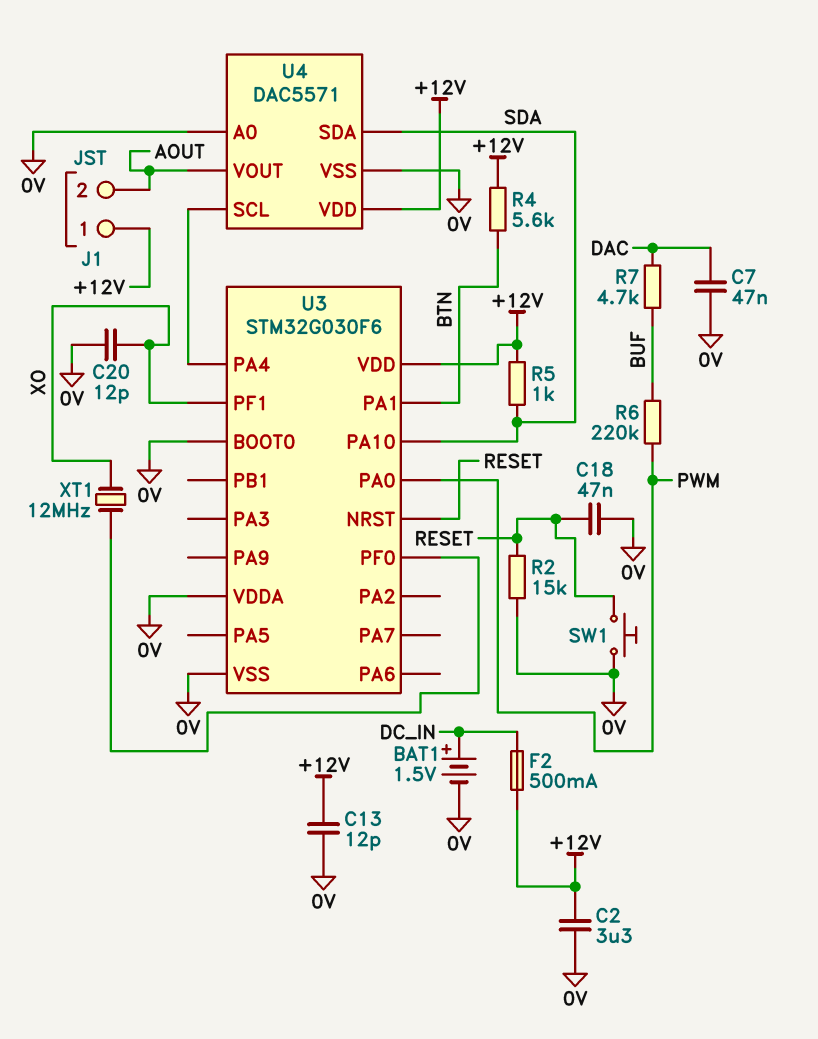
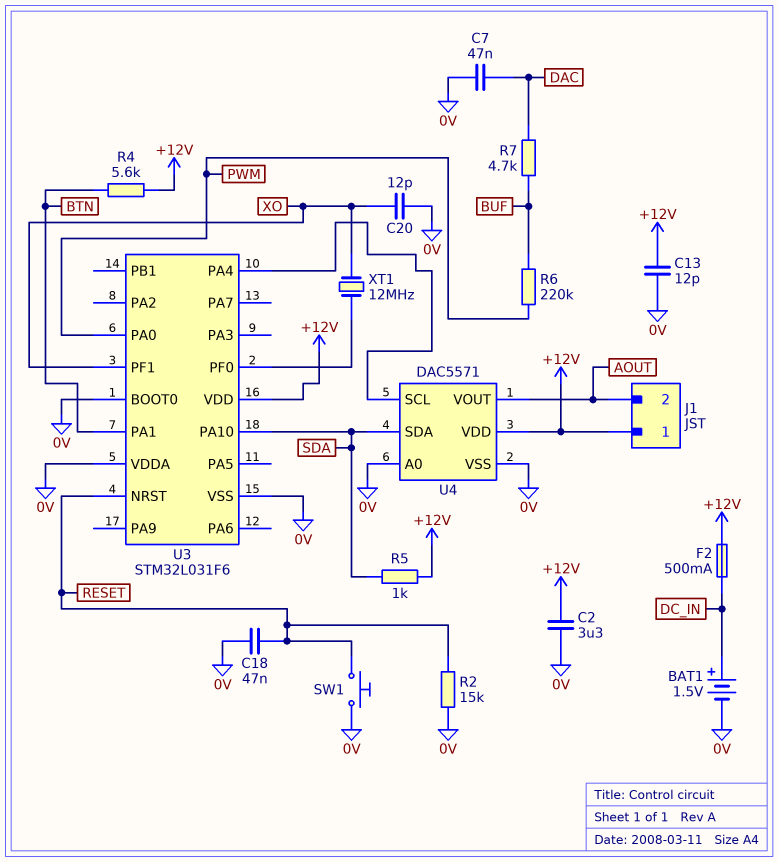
U3: STM32G030F6 -> STM32L031F6

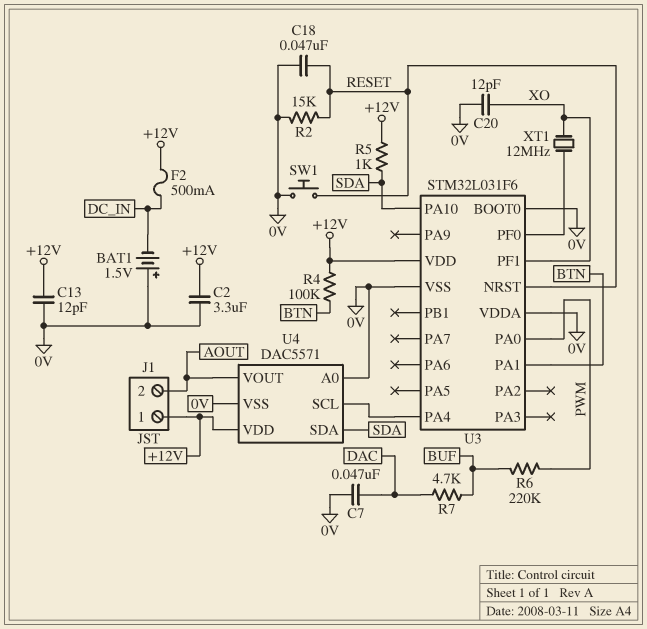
BAT1: 1.5V (plus DC_IN, minus 0V) -> 1.5V (plus 0V, minus DC_IN)
R4: 5.6k (+12V, BTN) -> 100k (+12V, BTN)

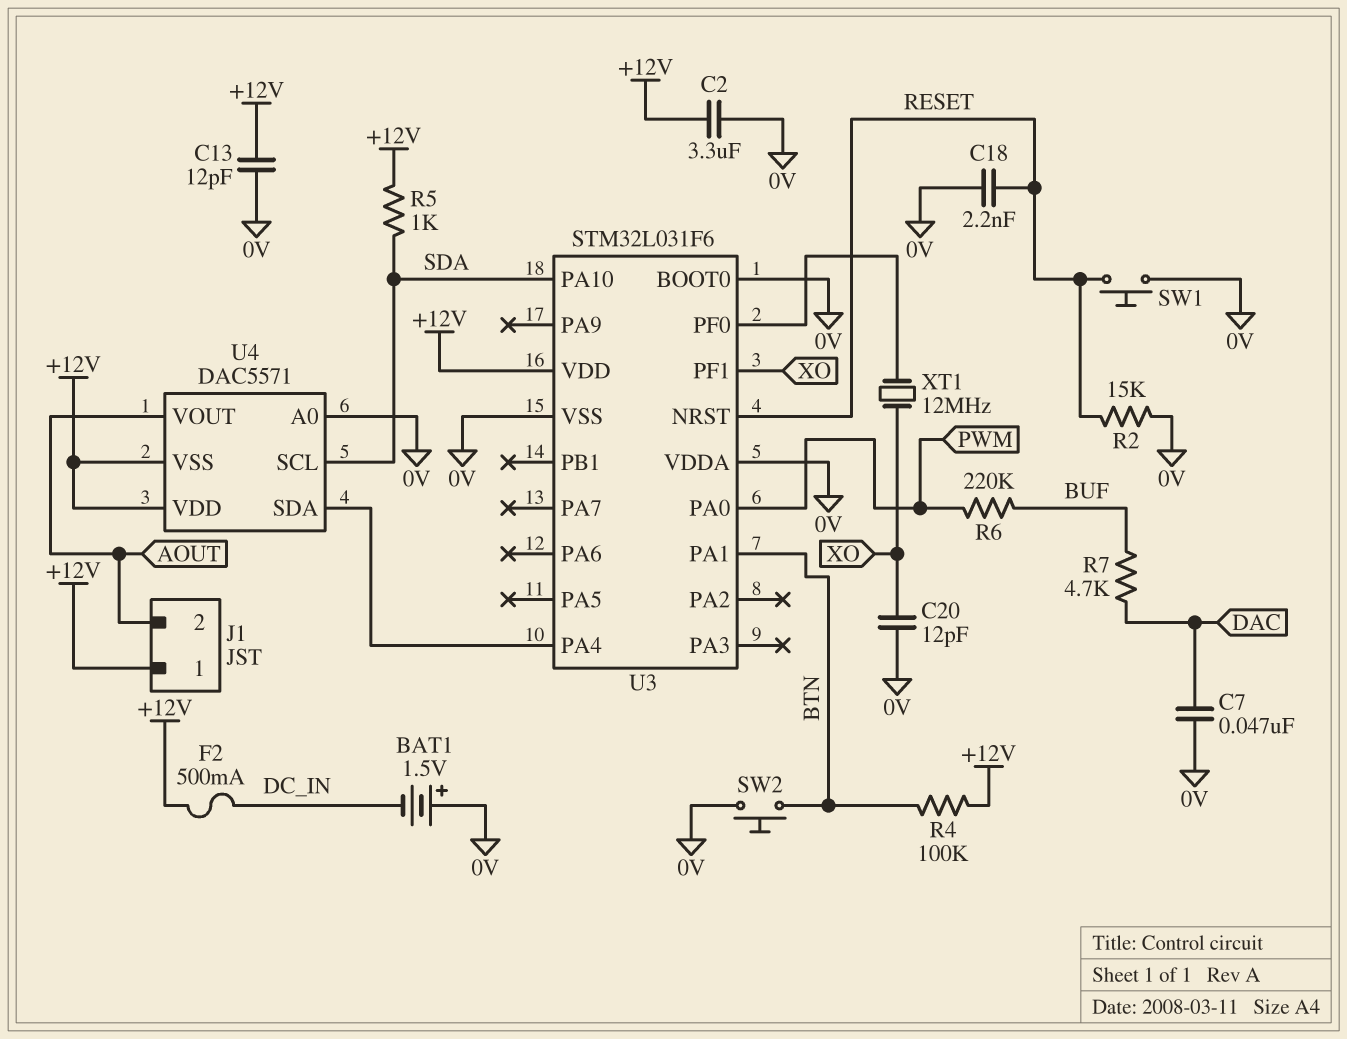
C18: 47nF (0V, RESET) -> 2.2nF (0V, RESET)
SW2: none -> button (0V, BTN)
U4 pin SCL: U3/PA4 -> SDA
U4 pin SDA: SDA -> U3/PA4
U4 pin VSS: 0V -> +12V

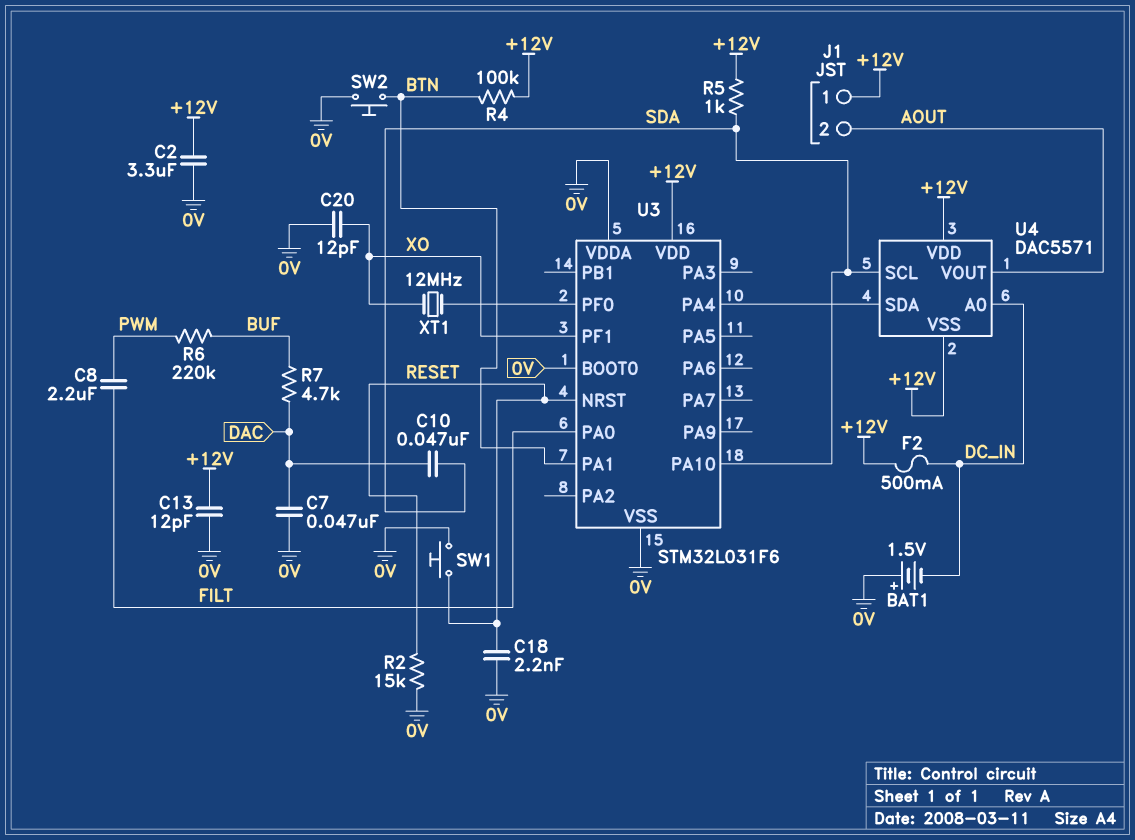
C8: none -> 2.2uF (FILT, PWM)
C10: none -> 47nF (DAC, SDA)
U3 pin PA0: PWM -> FILT
U4 pin A0: 0V -> DC_IN

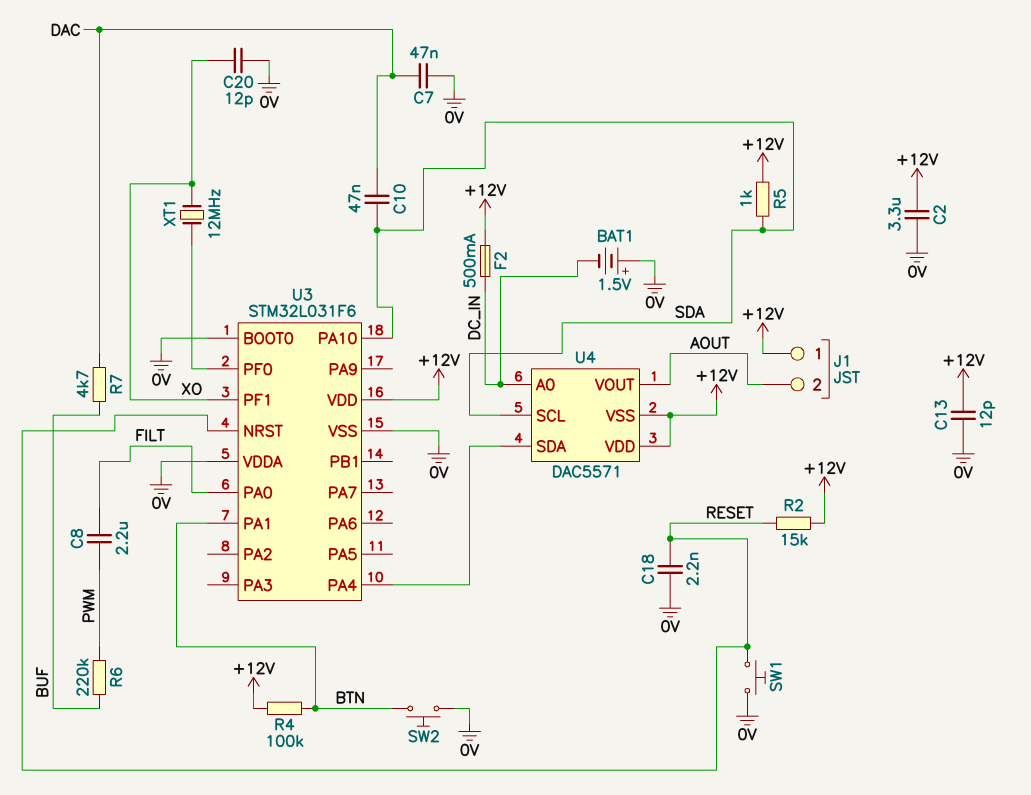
R2: 15k (0V, RESET) -> 15k (+12V, RESET)

